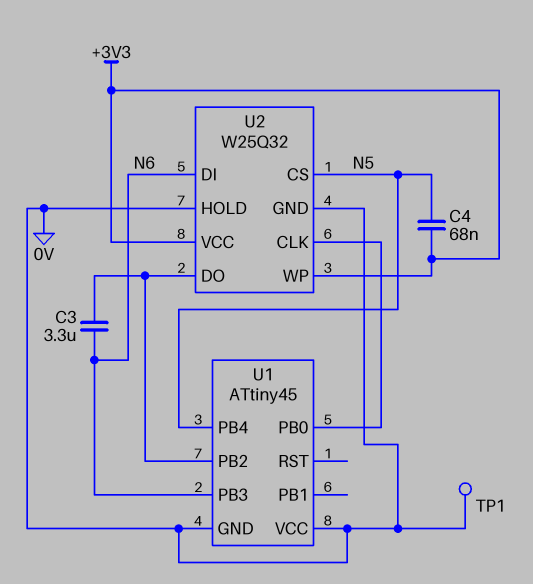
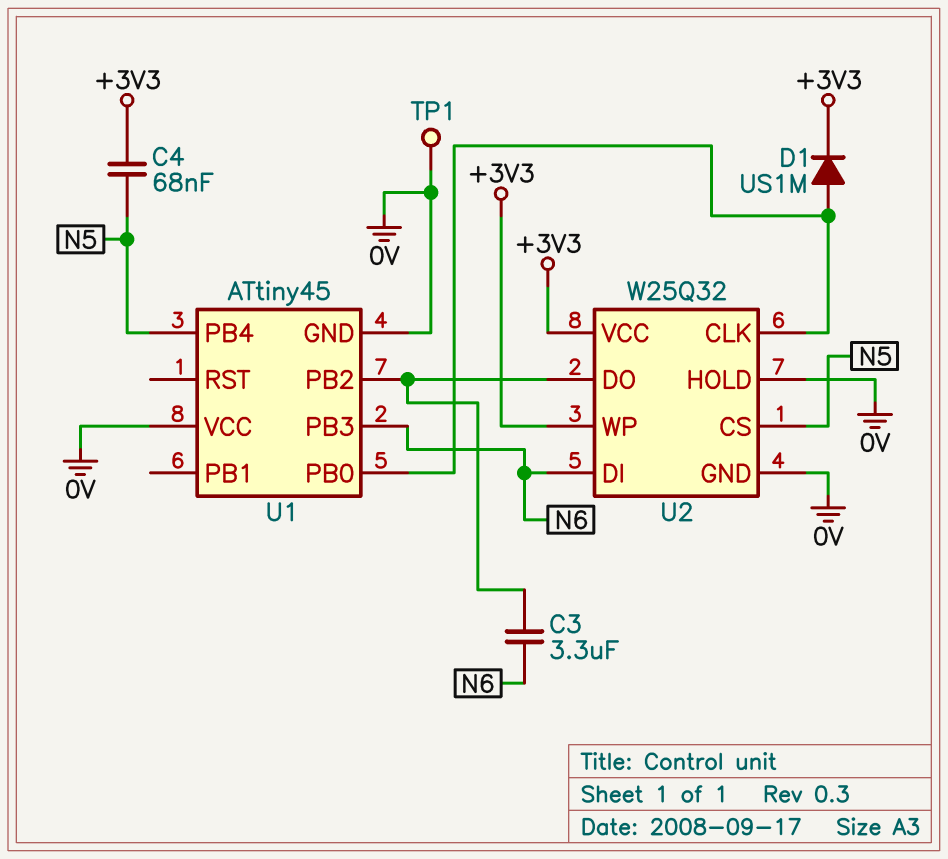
D1: none -> diode US1M (A U1/PB0, K +3V3)

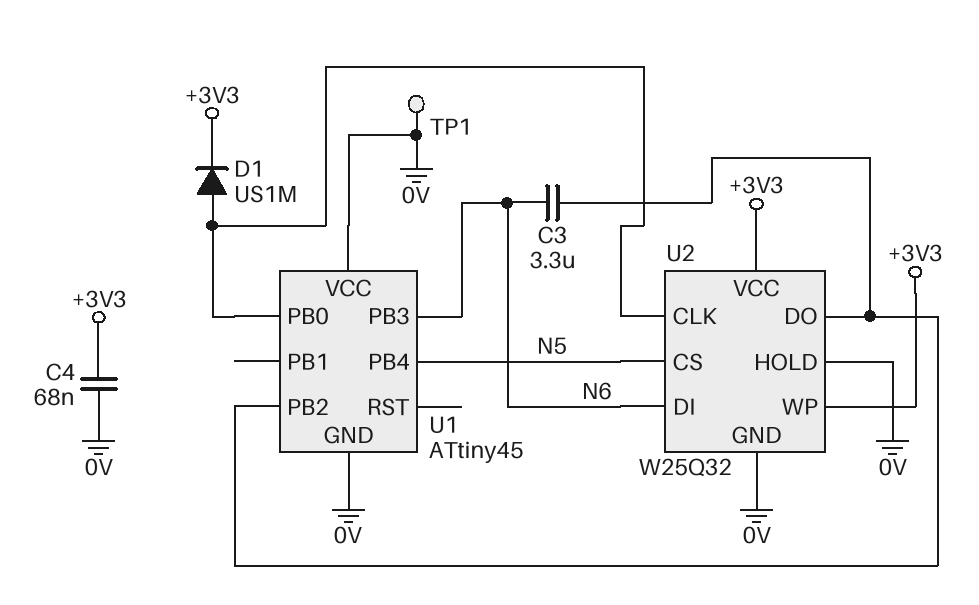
C4: 68nF (+3V3, N5) -> 68nF (+3V3, 0V)

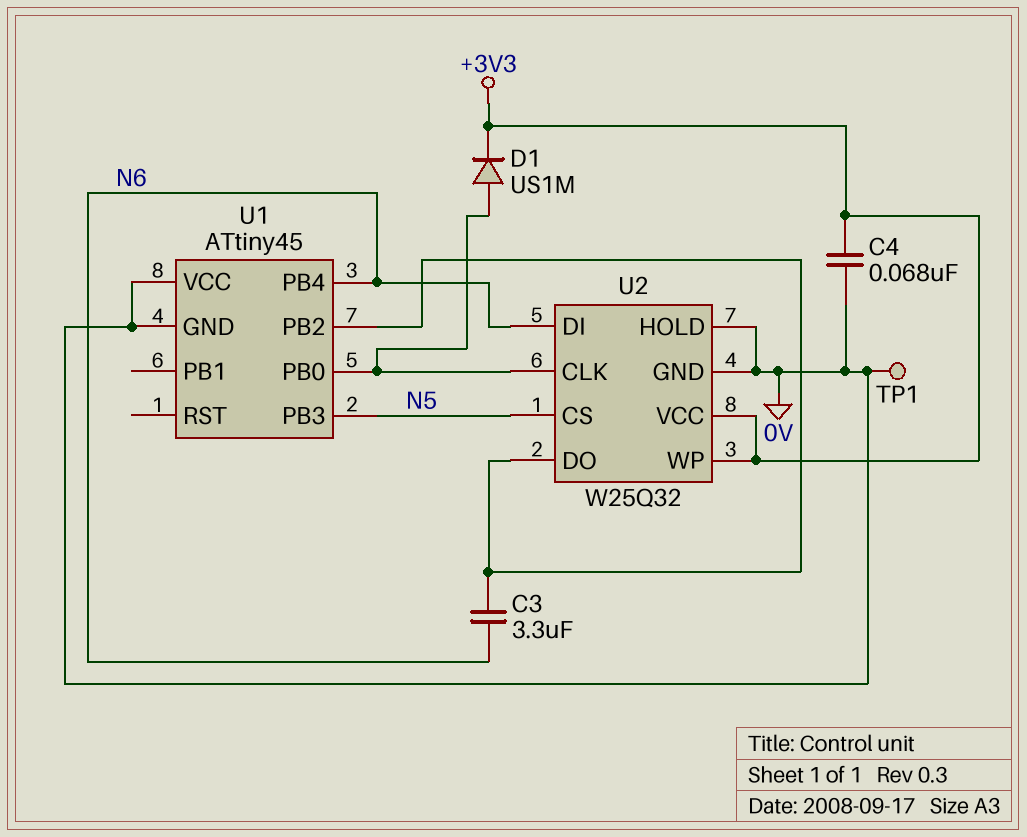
U1 pin PB3: N6 -> N5
U1 pin PB4: N5 -> N6

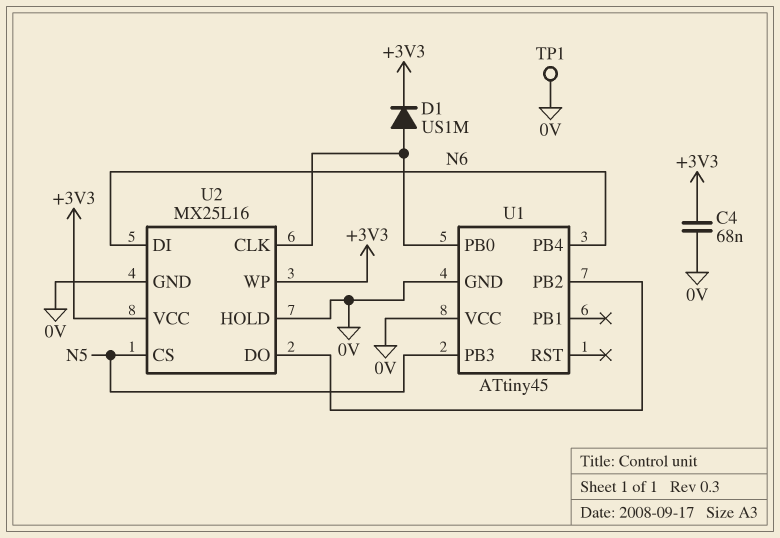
C3: 3.3uF (N6, U1/PB2) -> none
U2: W25Q32 -> MX25L16

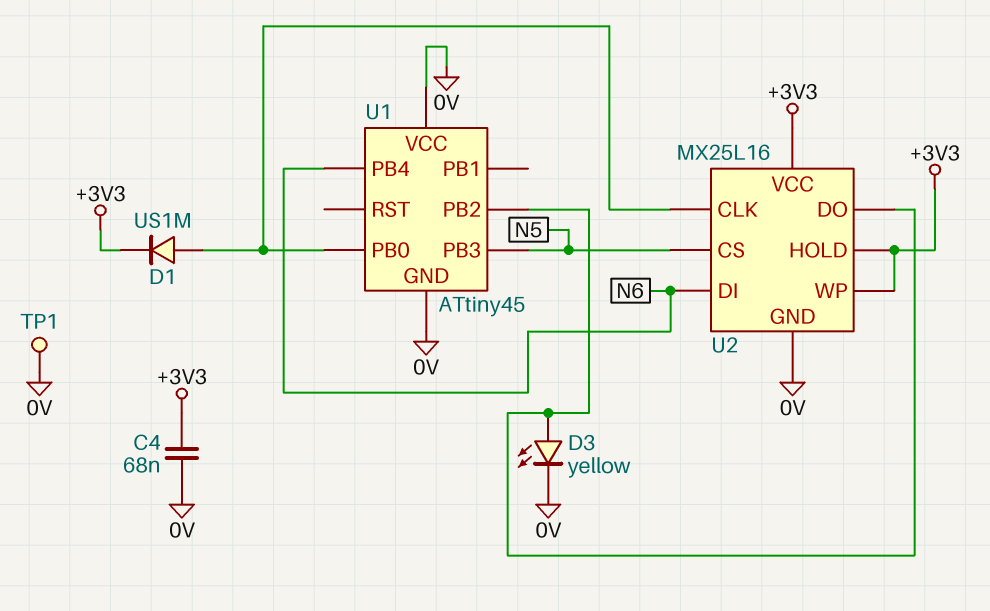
D3: none -> LED yellow (A U1/PB2, K 0V)
U2 pin HOLD: 0V -> +3V3

